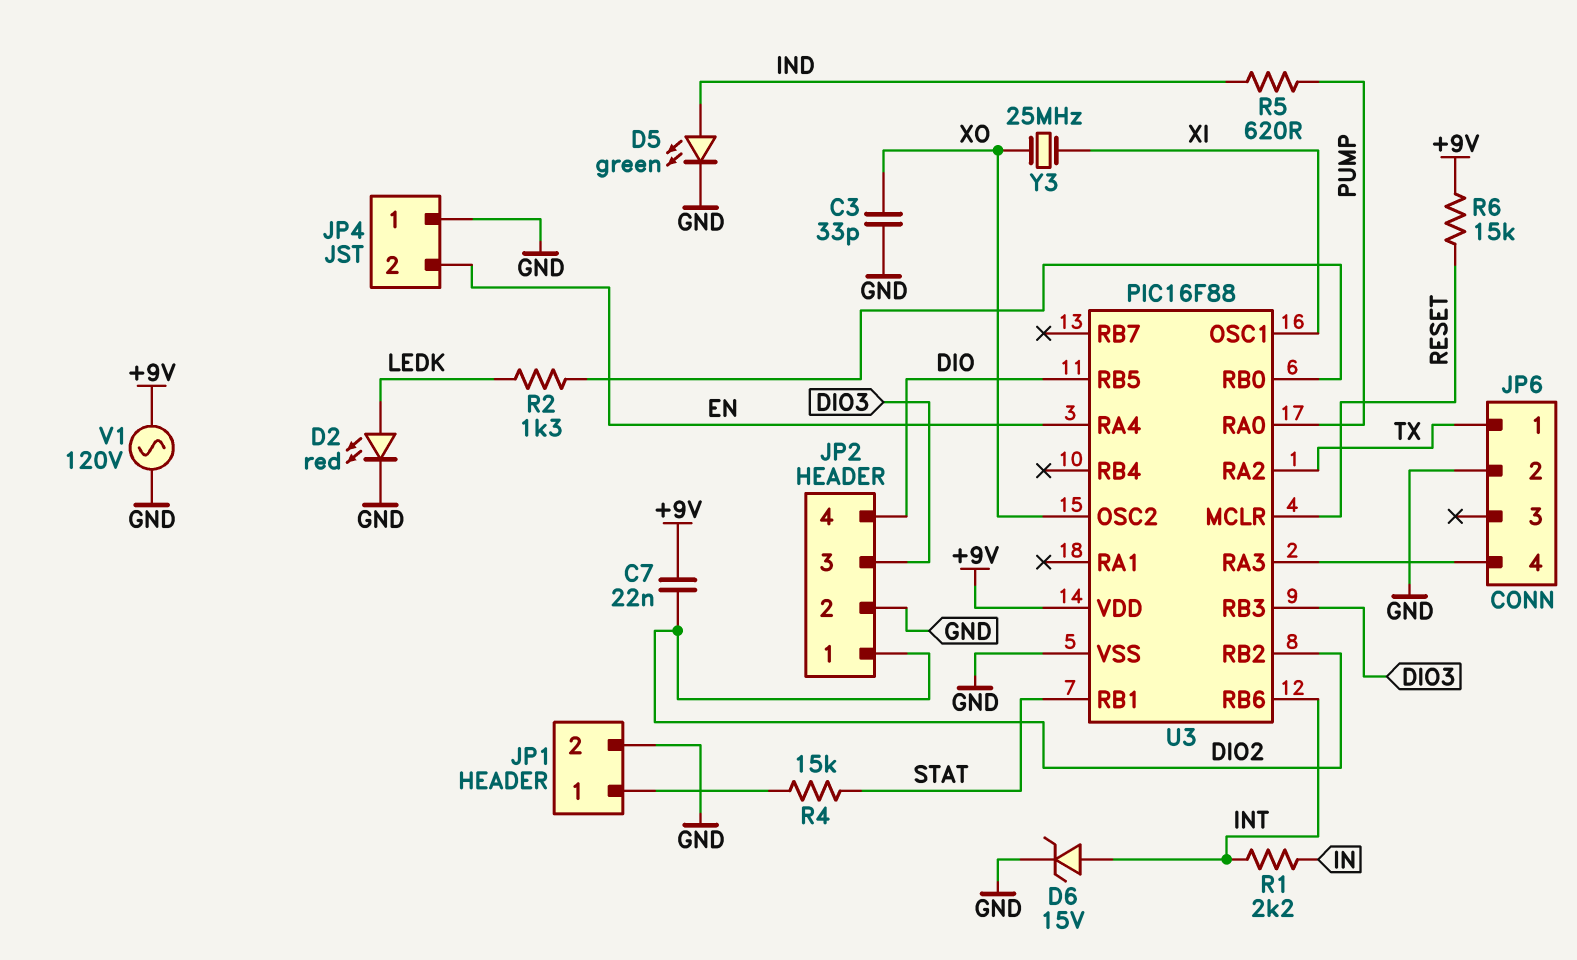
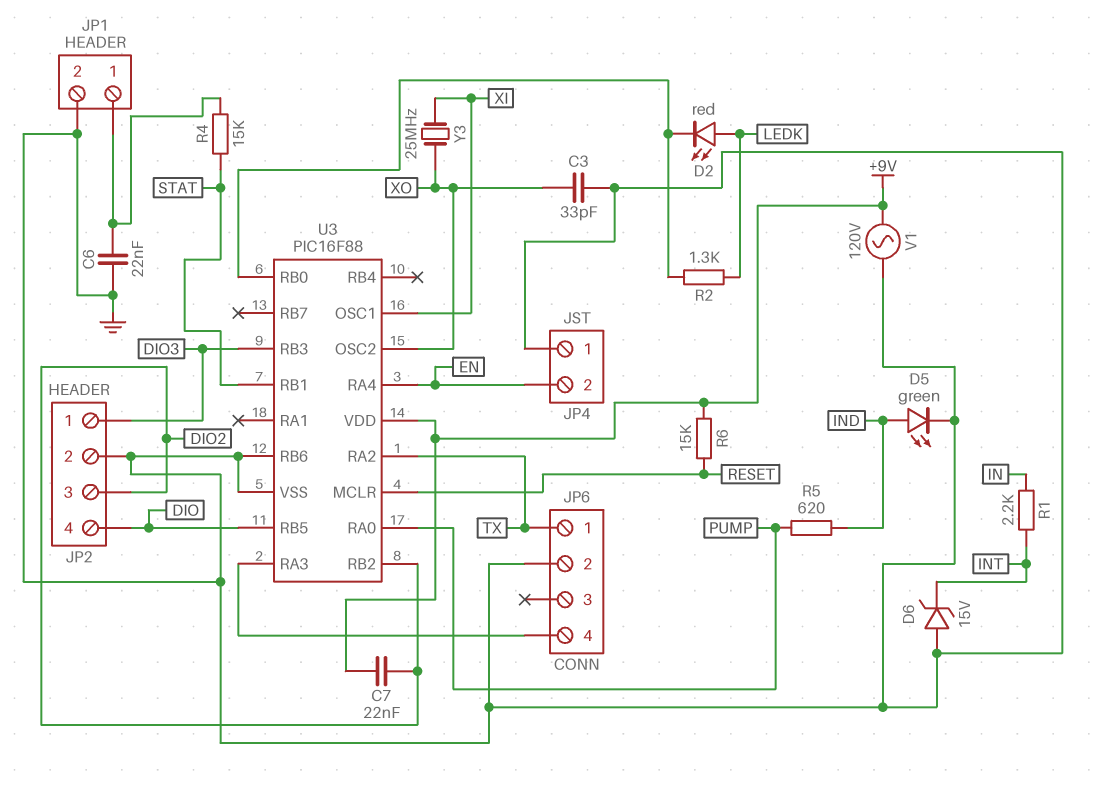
C6: none -> 22nF (GND, JP1/1)
D2: LED red (A LEDK, K GND) -> LED red (A LEDK, K U3/RB0)
D6: zener 15V (A INT, K GND) -> zener 15V (A GND, K INT)
JP2 pin 1: DIO2 -> DIO3
JP2 pin 3: DIO3 -> DIO2
U3 pin RB6: INT -> GND

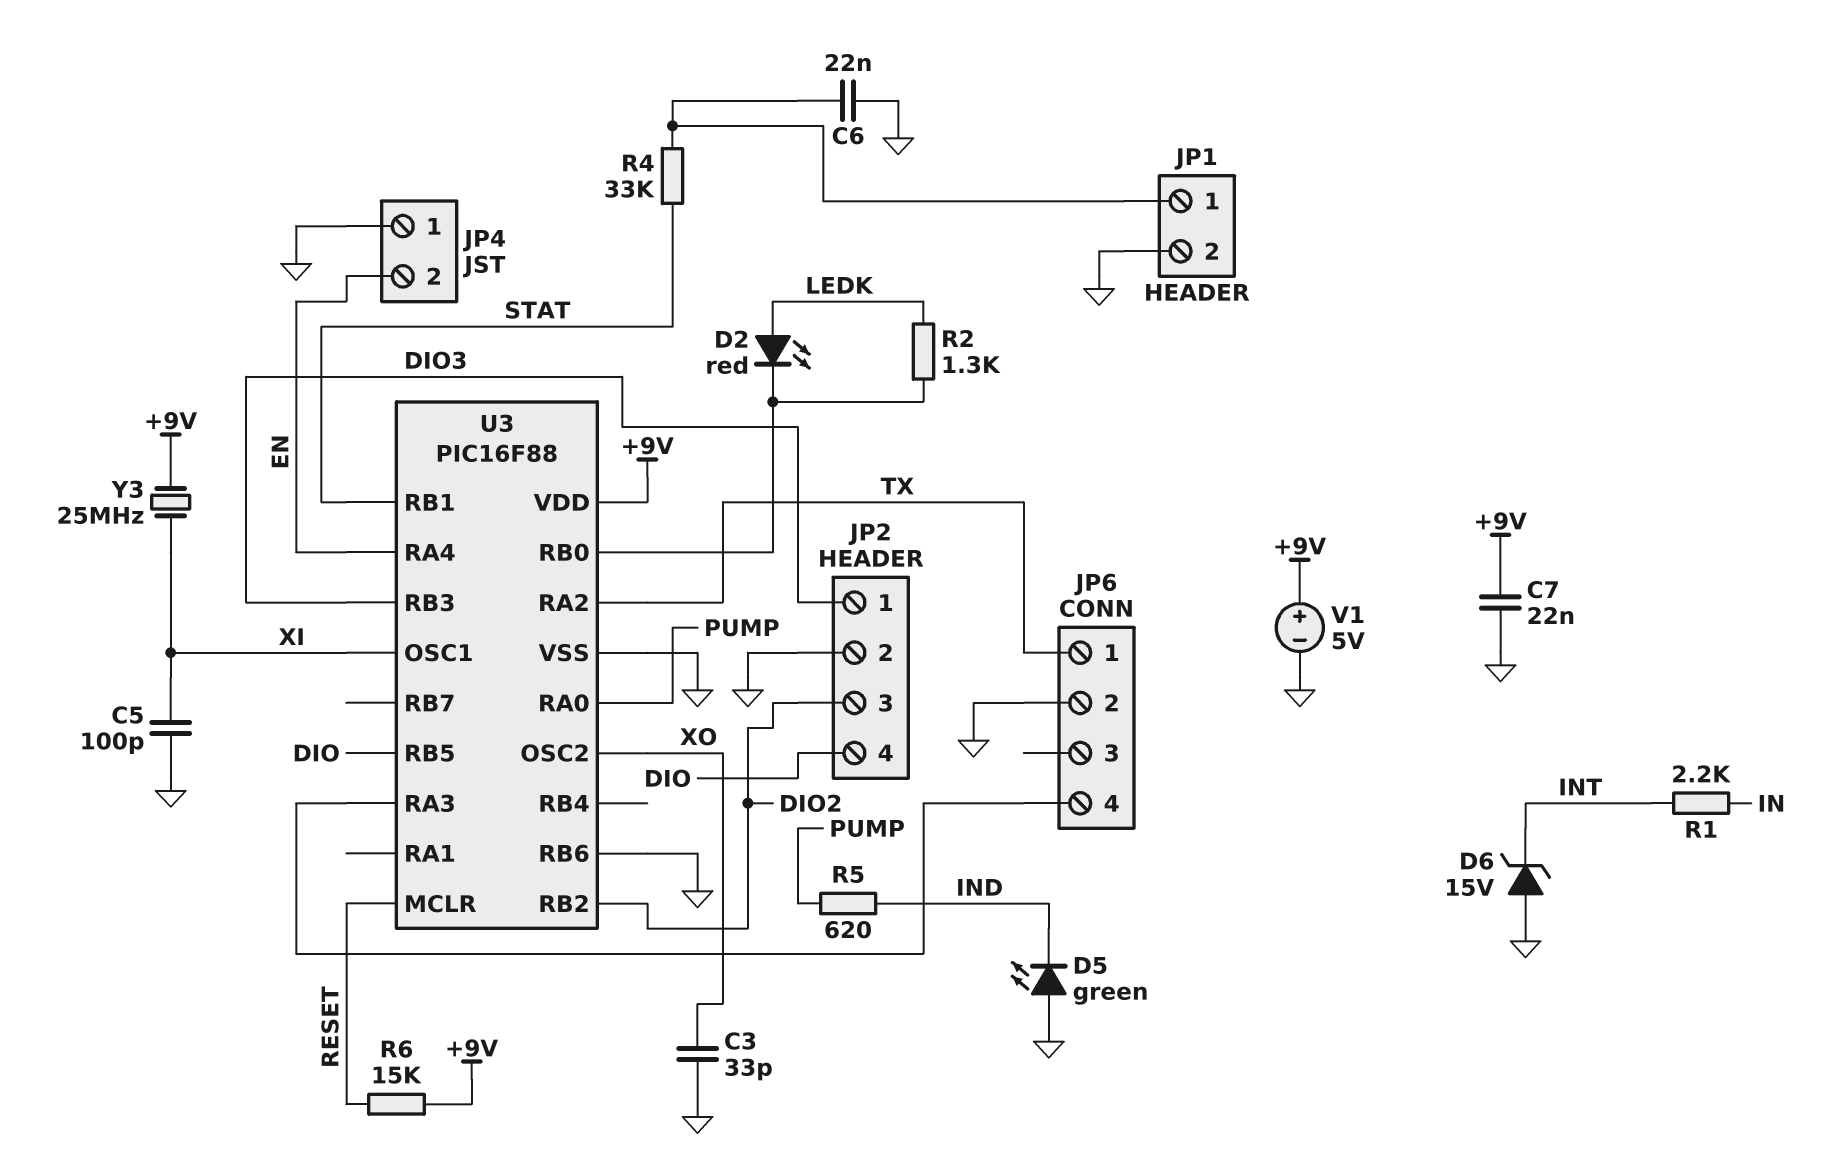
C5: none -> 100pF (GND, XI)
C7: 22nF (+9V, DIO2) -> 22nF (+9V, GND)
D5: LED green (A IND, K GND) -> LED green (A GND, K IND)
R4: 15k (JP1/1, STAT) -> 33k (JP1/1, STAT)
V1: AC 120V (+9V, GND) -> 5V (plus +9V, minus GND)
Y3: 25MHz (XI, XO) -> 25MHz (+9V, XI)

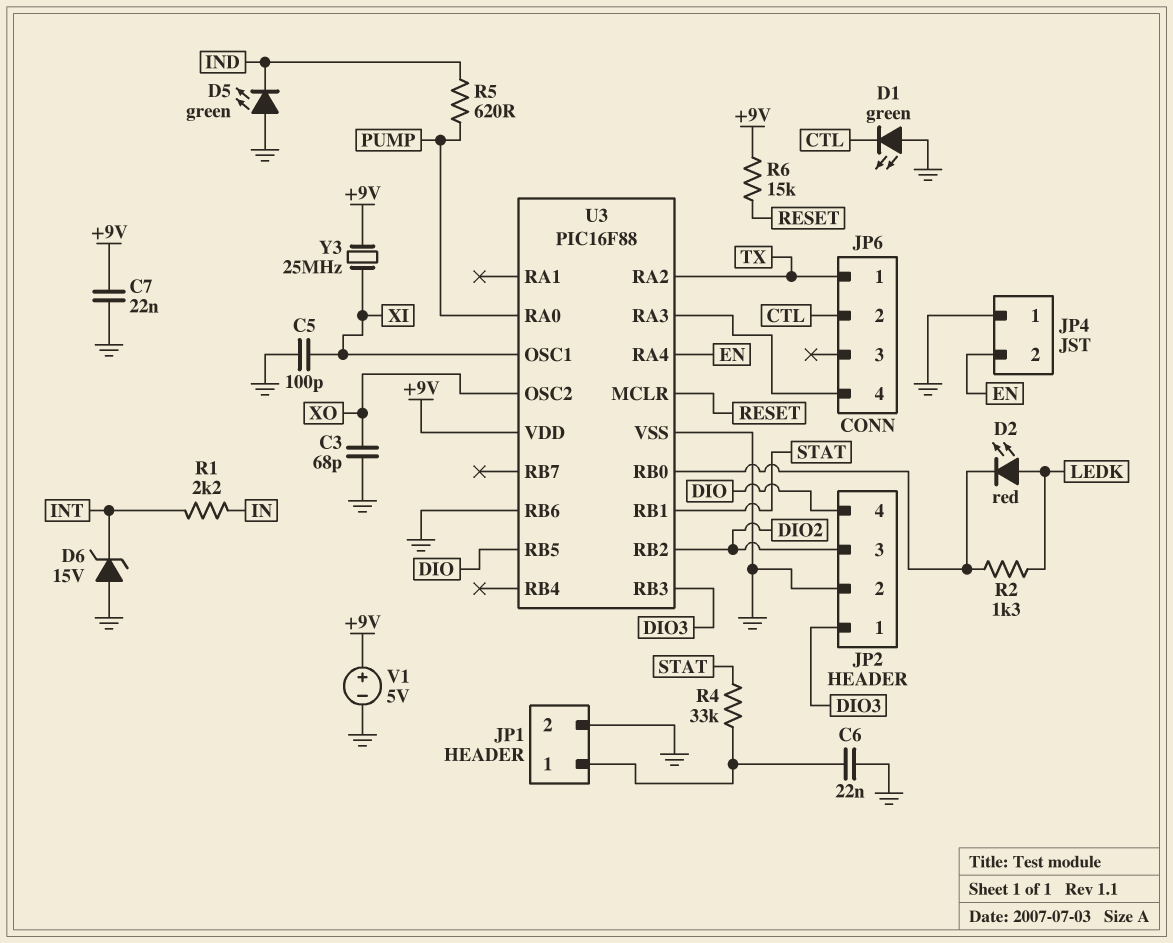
C3: 33pF (GND, XO) -> 68pF (GND, XO)
D1: none -> LED green (A GND, K CTL)
JP6 pin 2: GND -> CTL

